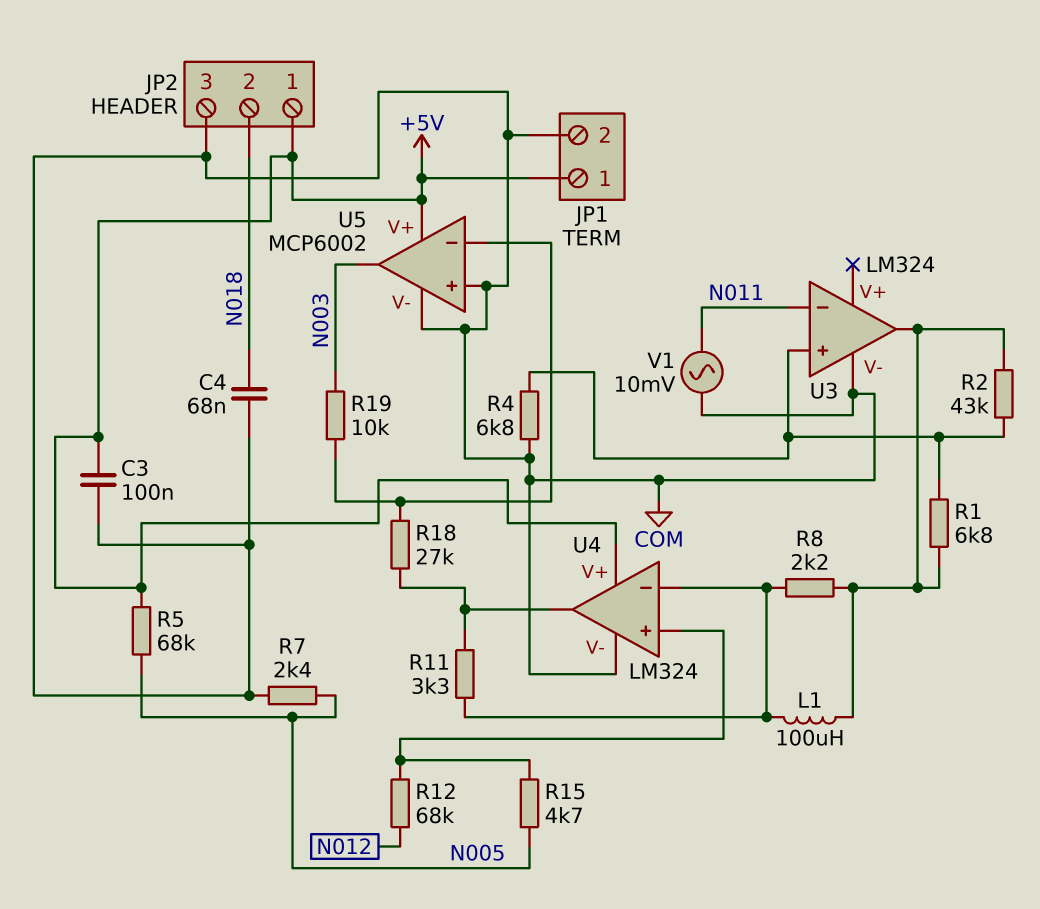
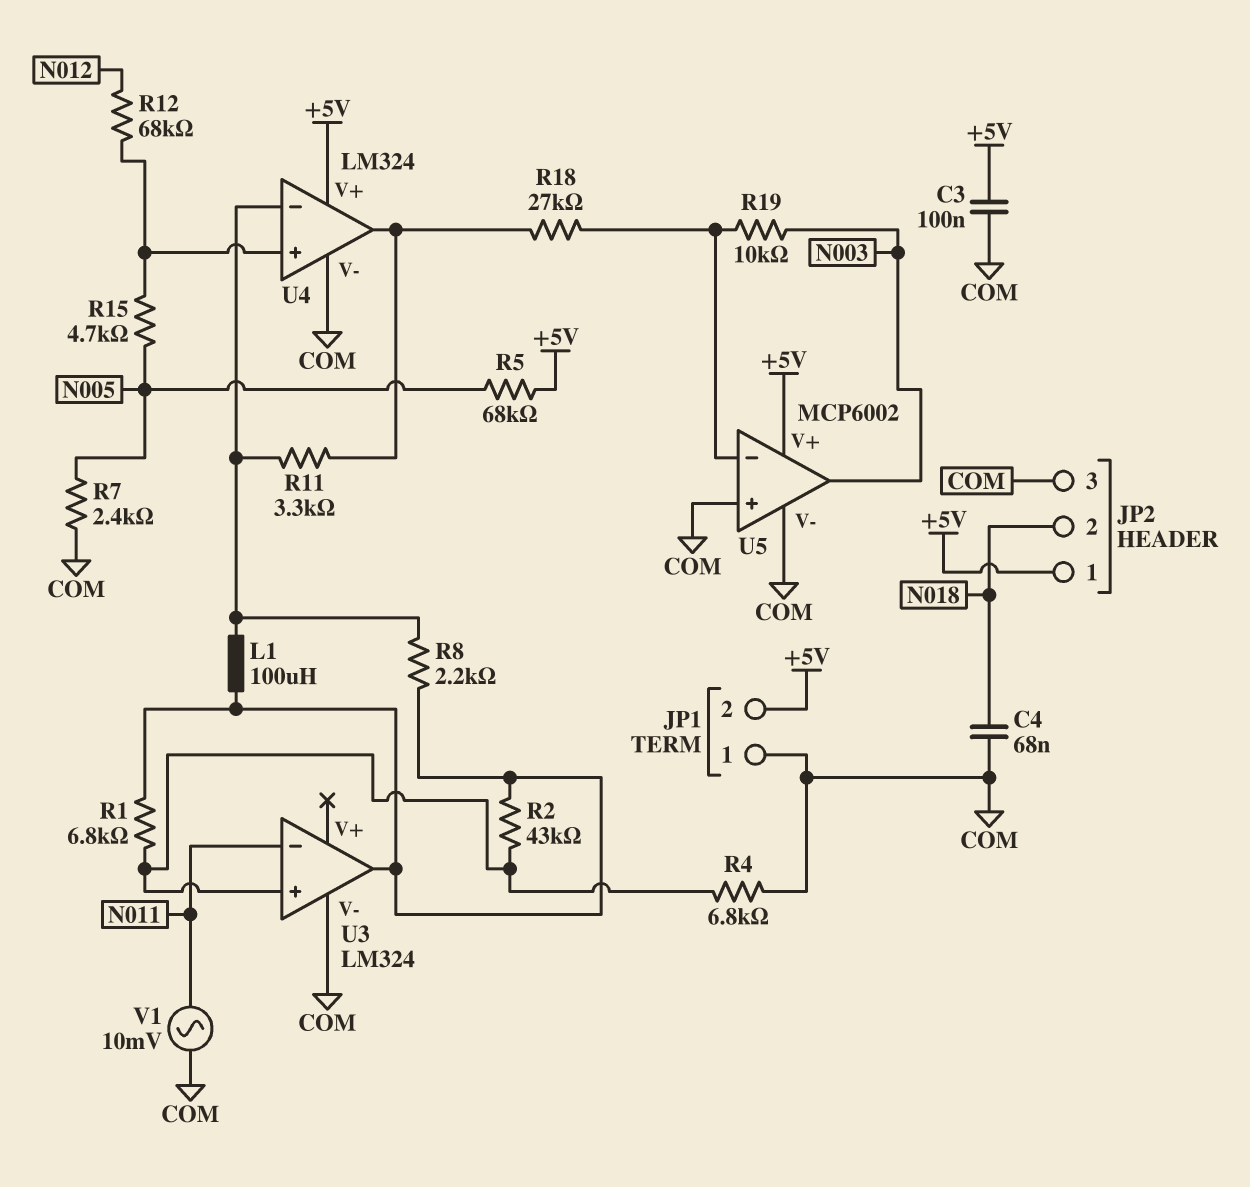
JP1 pin 1: +5V -> COM
JP1 pin 2: COM -> +5V

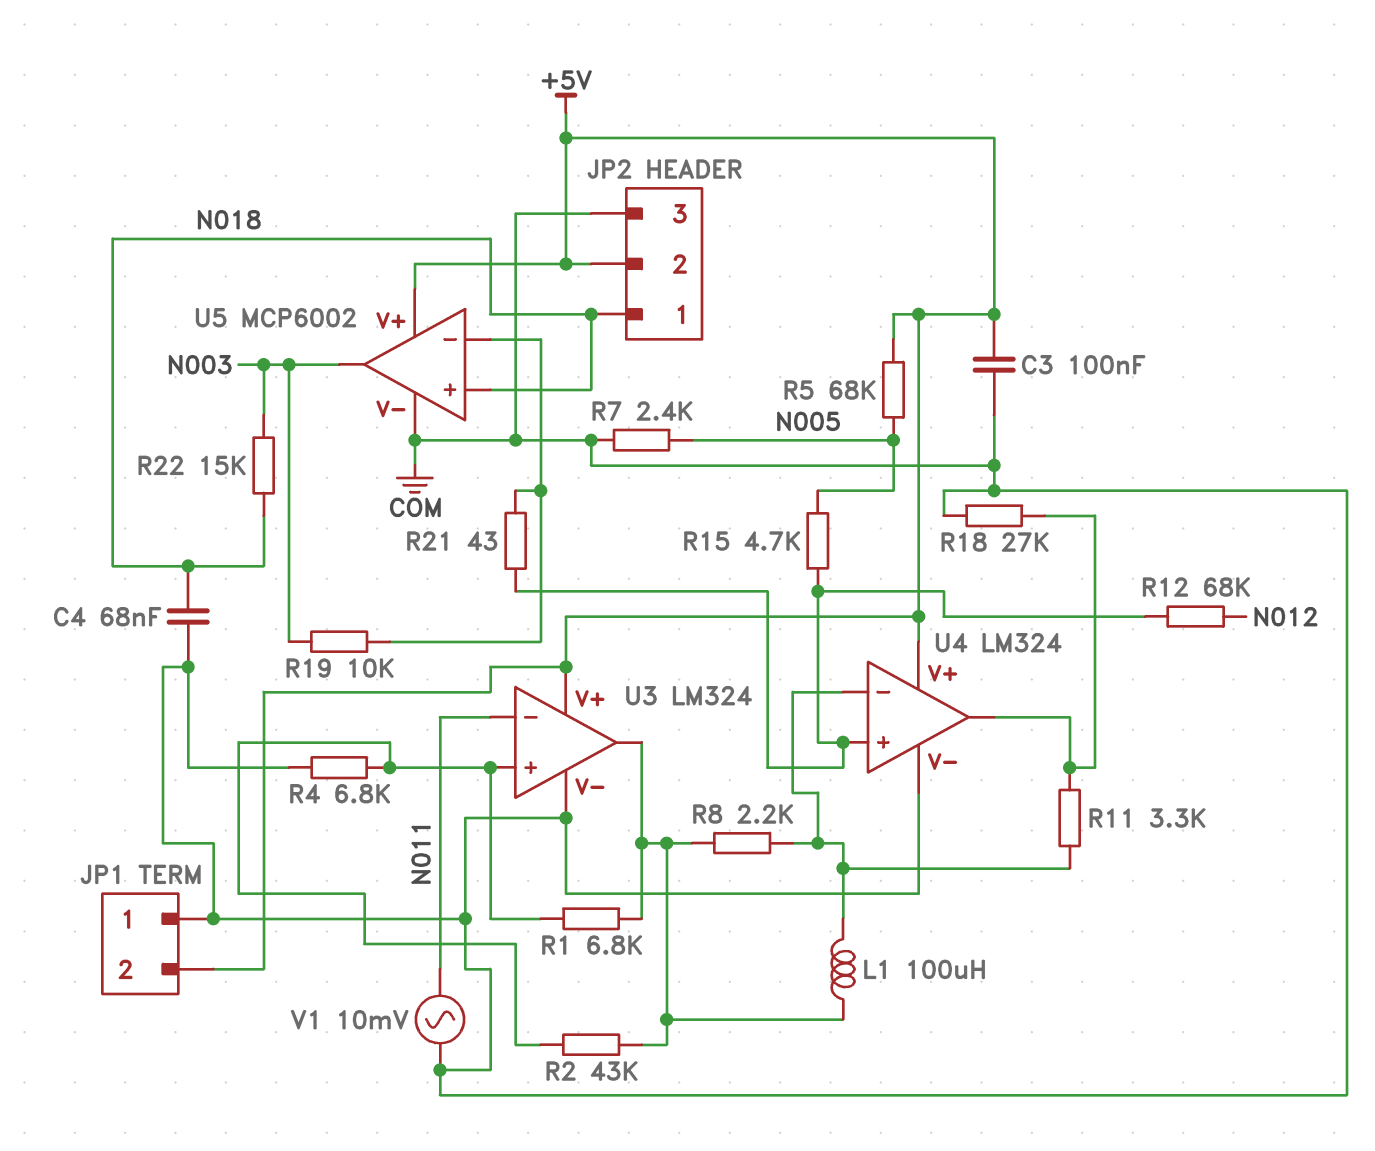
JP2 pin 1: +5V -> N018
JP2 pin 2: N018 -> +5V
R18: 27k (U4/out, U5/in-) -> 27k (COM, U4/out)
R21: none -> 43 (U4/in+, U5/in-)
R22: none -> 15k (N003, N018)
U3 pin V+: none -> +5V
U5 pin in+: COM -> N018

